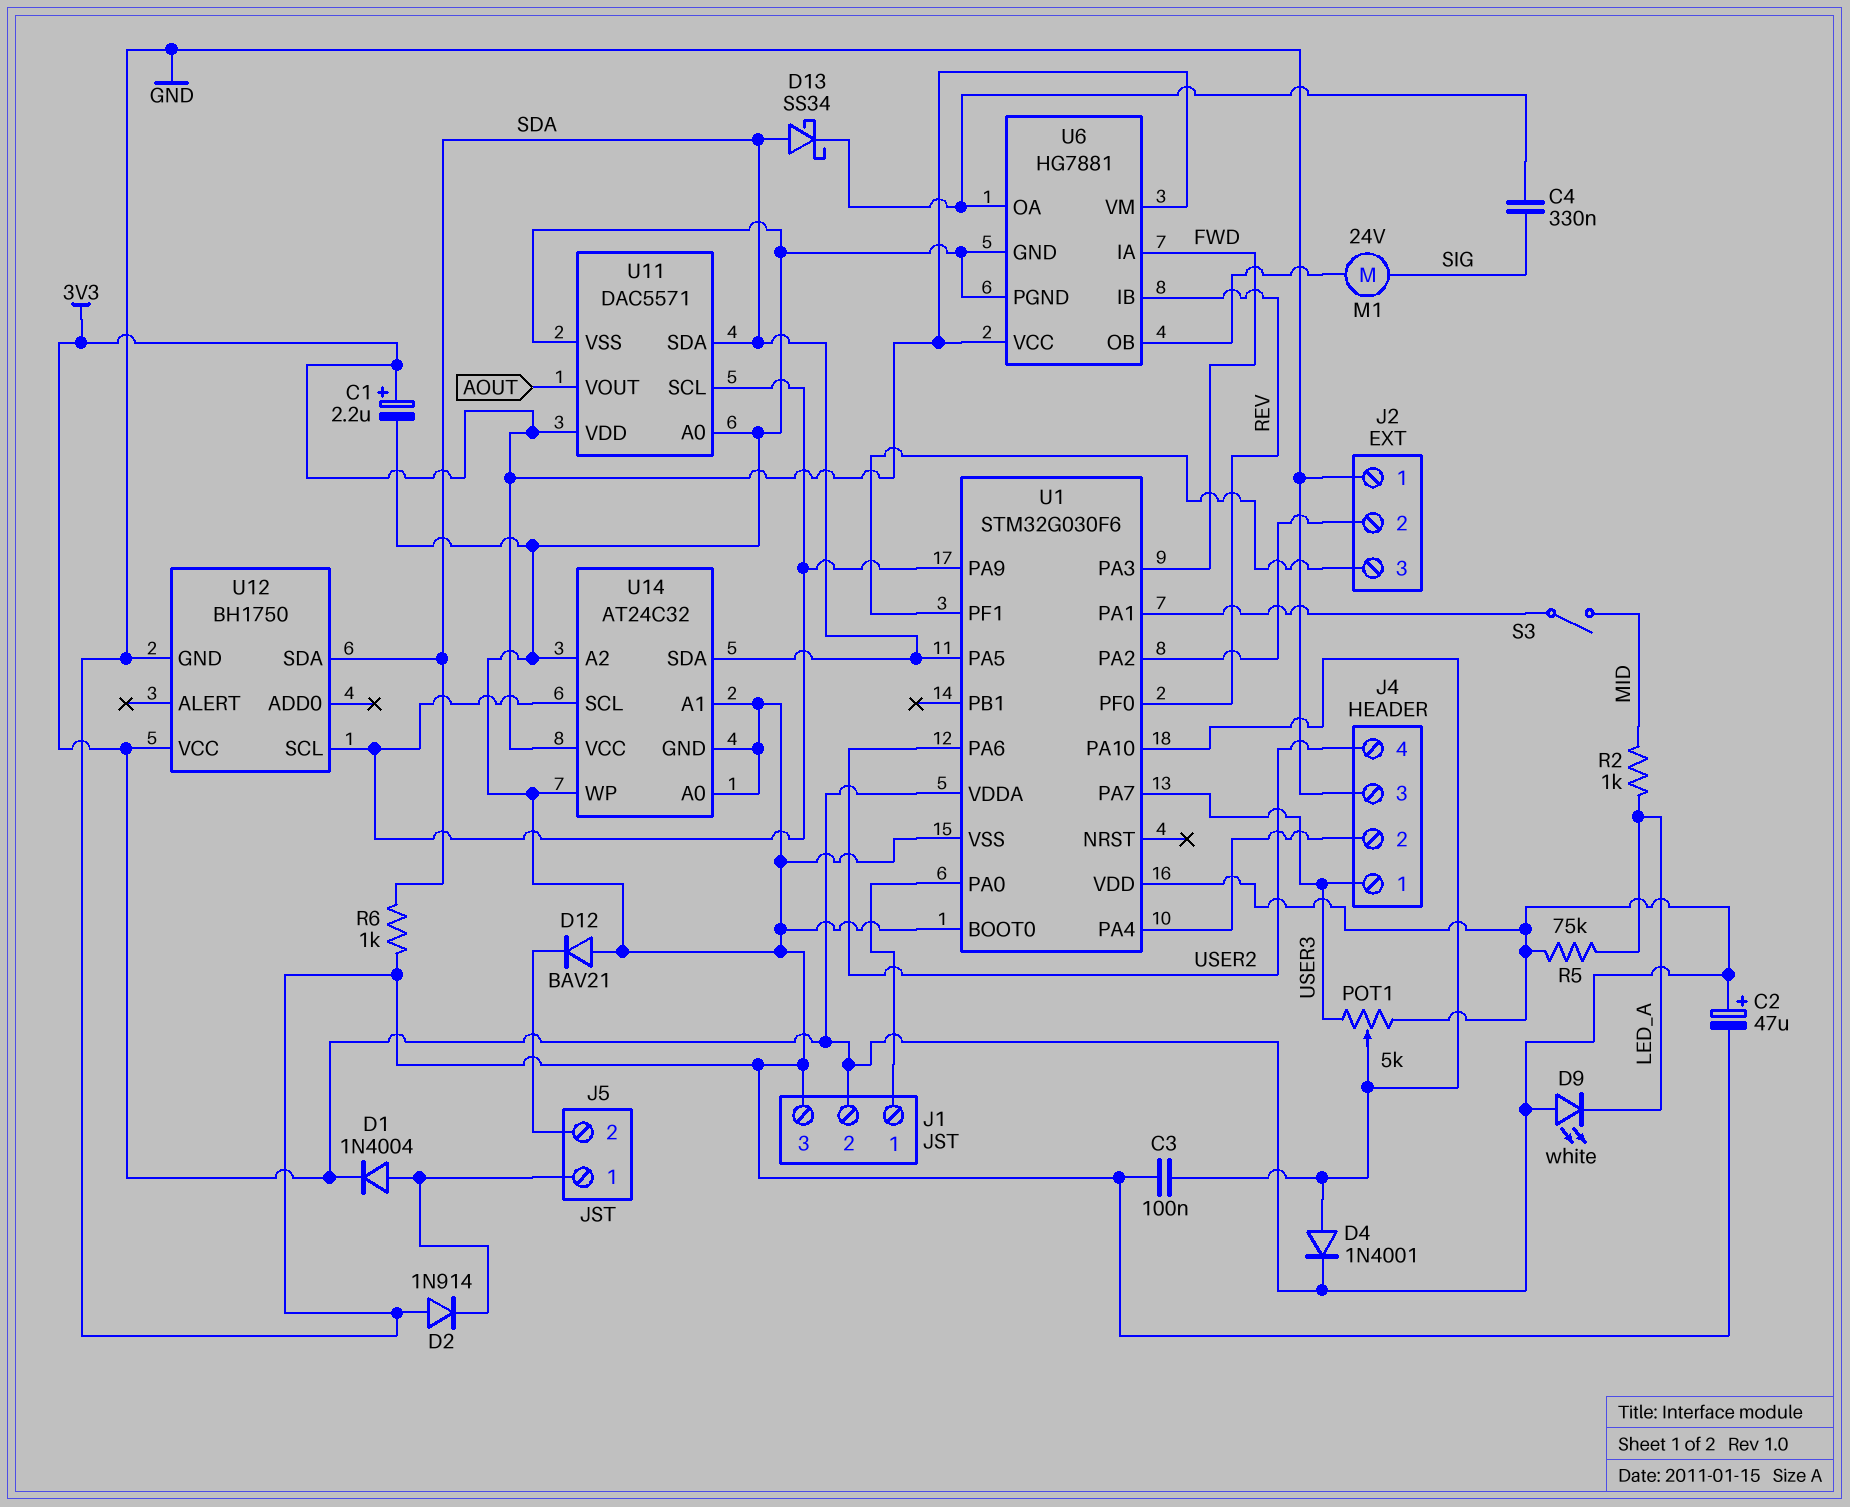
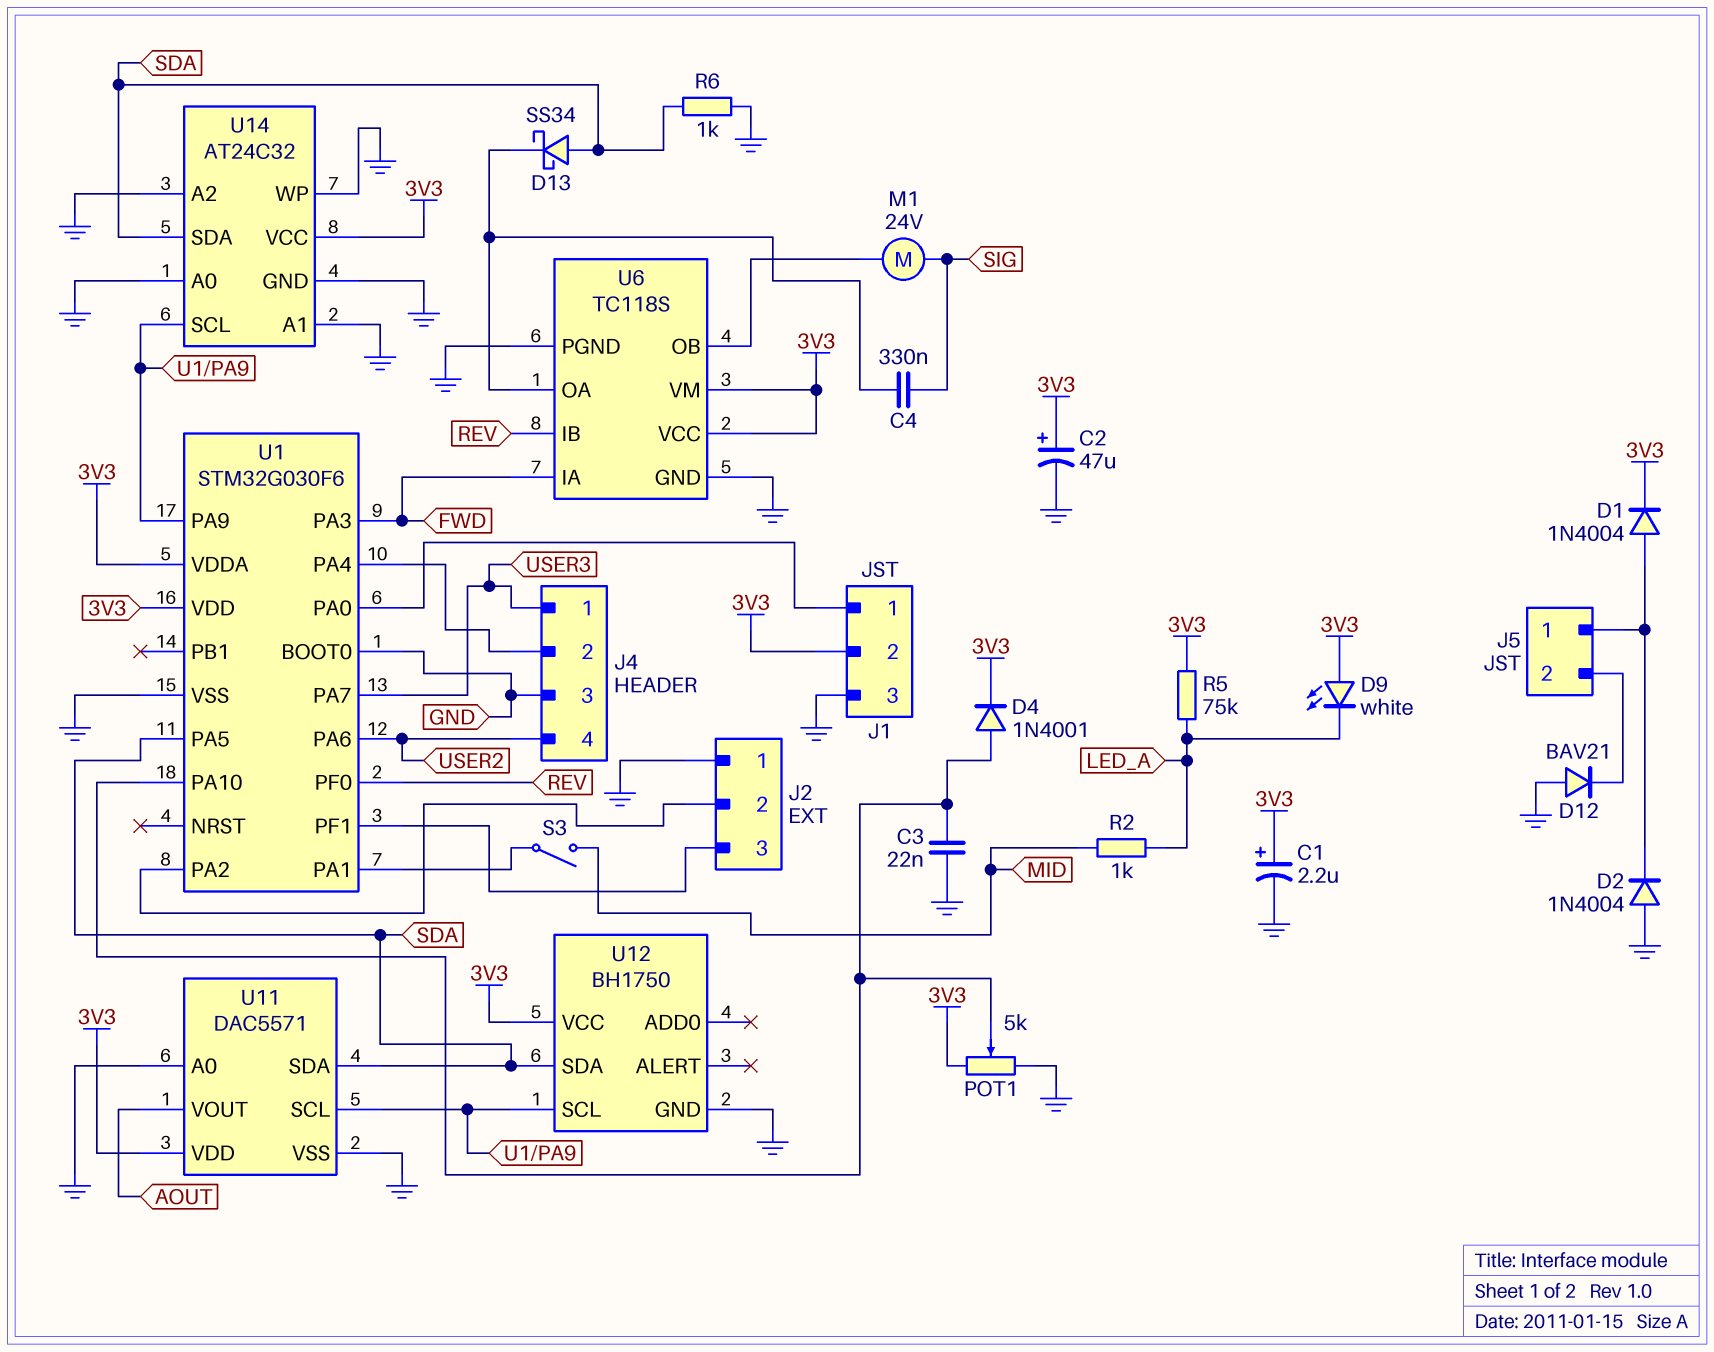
C3: 100nF (GND, U1/PA10) -> 22nF (GND, U1/PA10)
D2: diode 1N914 (A GND, K J5/1) -> diode 1N4004 (A GND, K J5/1)
POT1: 5k (3V3, USER3, wiper U1/PA10) -> 5k (3V3, GND, wiper U1/PA10)
U6: HG7881 -> TC118S

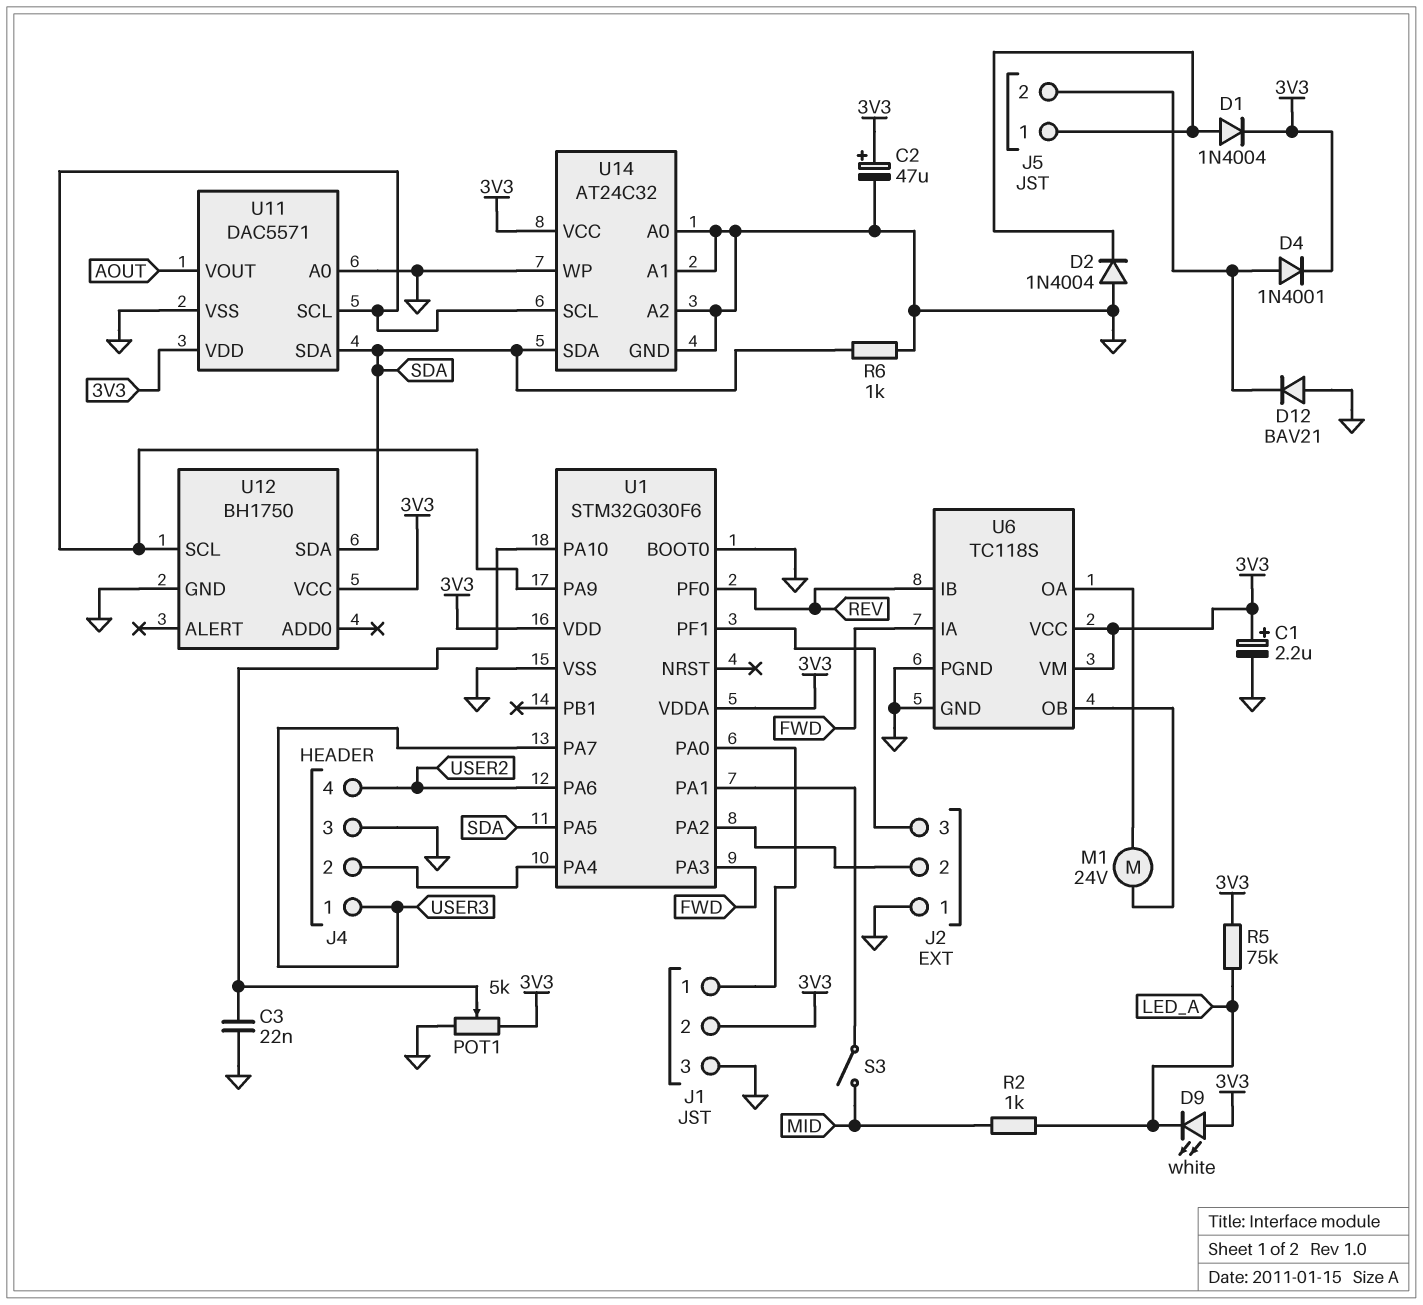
C4: 330nF (SIG, U6/OA) -> none
D4: diode 1N4001 (A U1/PA10, K 3V3) -> diode 1N4001 (A J5/2, K 3V3)
D13: schottky SS34 (A SDA, K U6/OA) -> none
M1: motor 24V (SIG, U6/OB) -> motor 24V (U6/OA, U6/OB)

